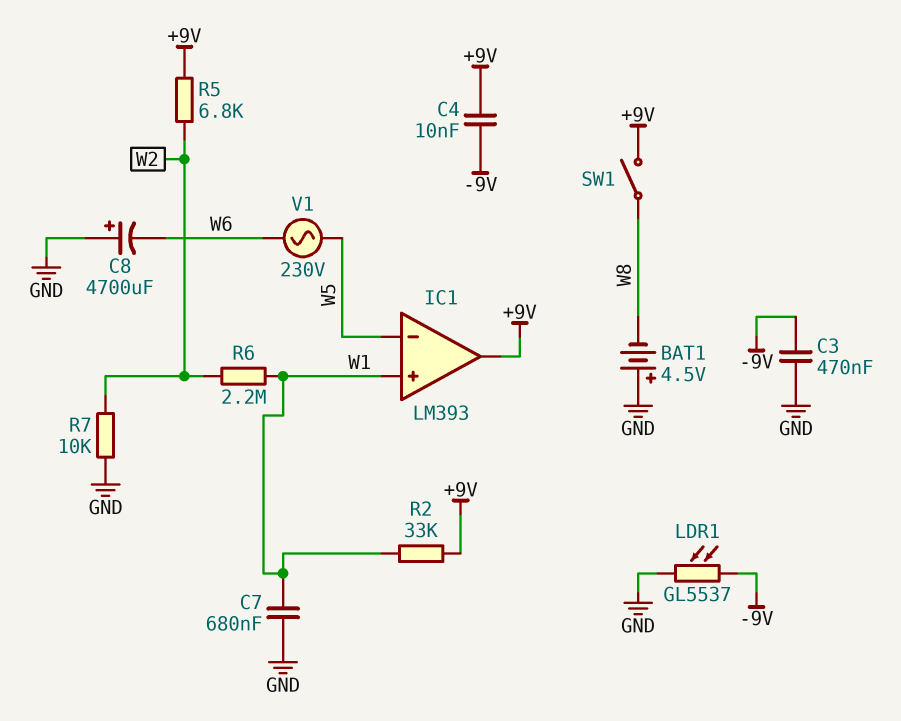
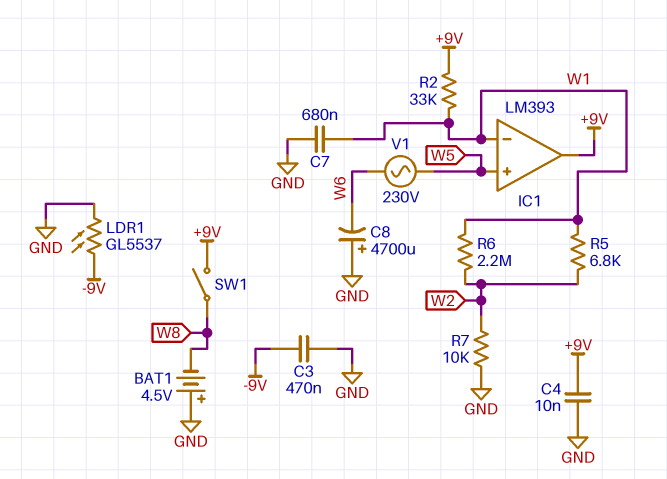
C4: 10nF (+9V, -9V) -> 10nF (+9V, GND)
IC1 pin in+: W1 -> W5
IC1 pin in-: W5 -> W1
R5: 6.8k (+9V, W2) -> 6.8k (W1, W2)

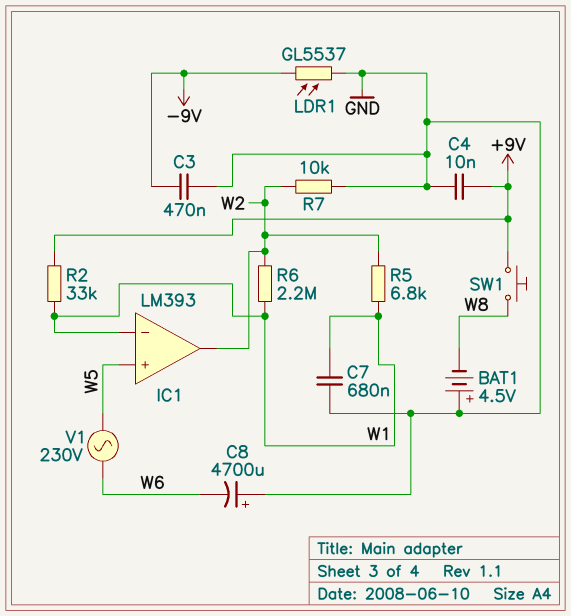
IC1 pin out: +9V -> W2
SW1: switch (+9V, W8) -> button (+9V, W8)

